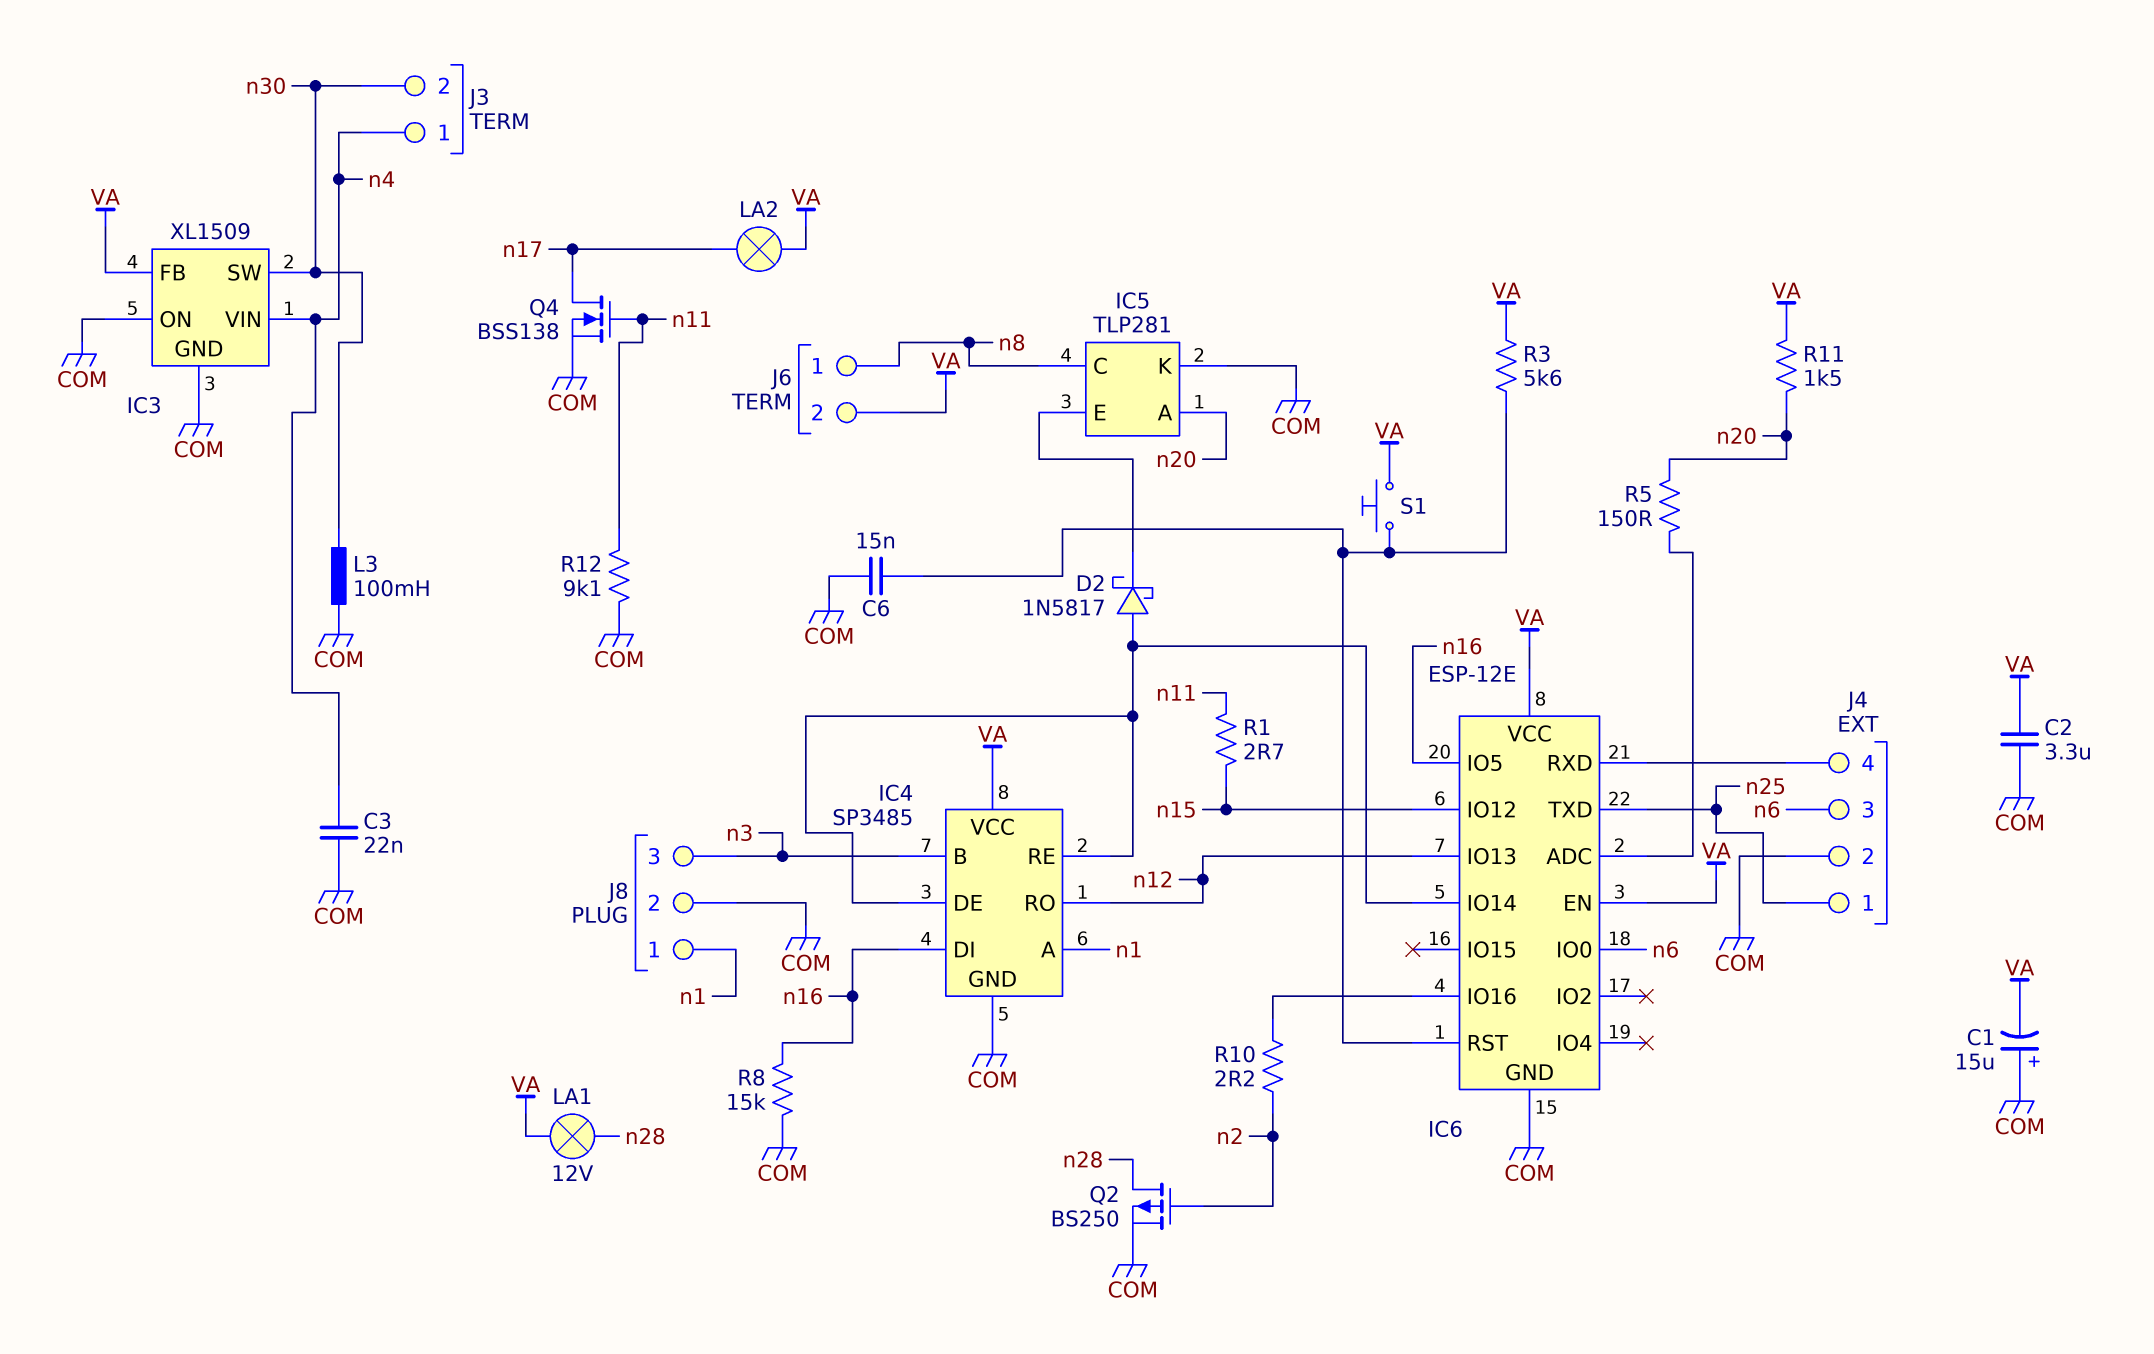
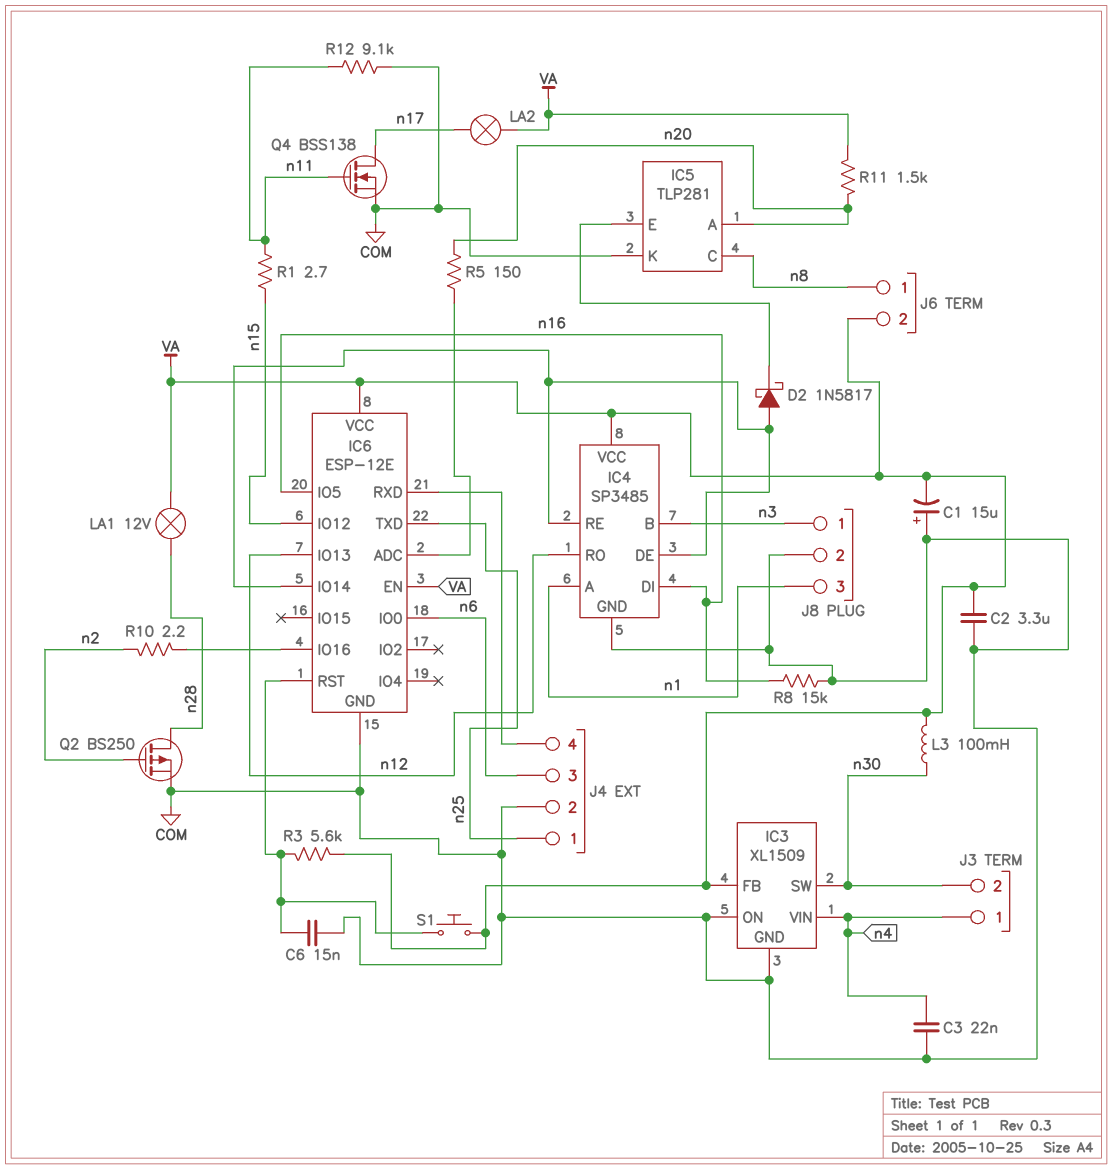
J8 pin 1: n1 -> n3
J8 pin 3: n3 -> n1
L3: 100mH (COM, n30) -> 100mH (VA, n30)

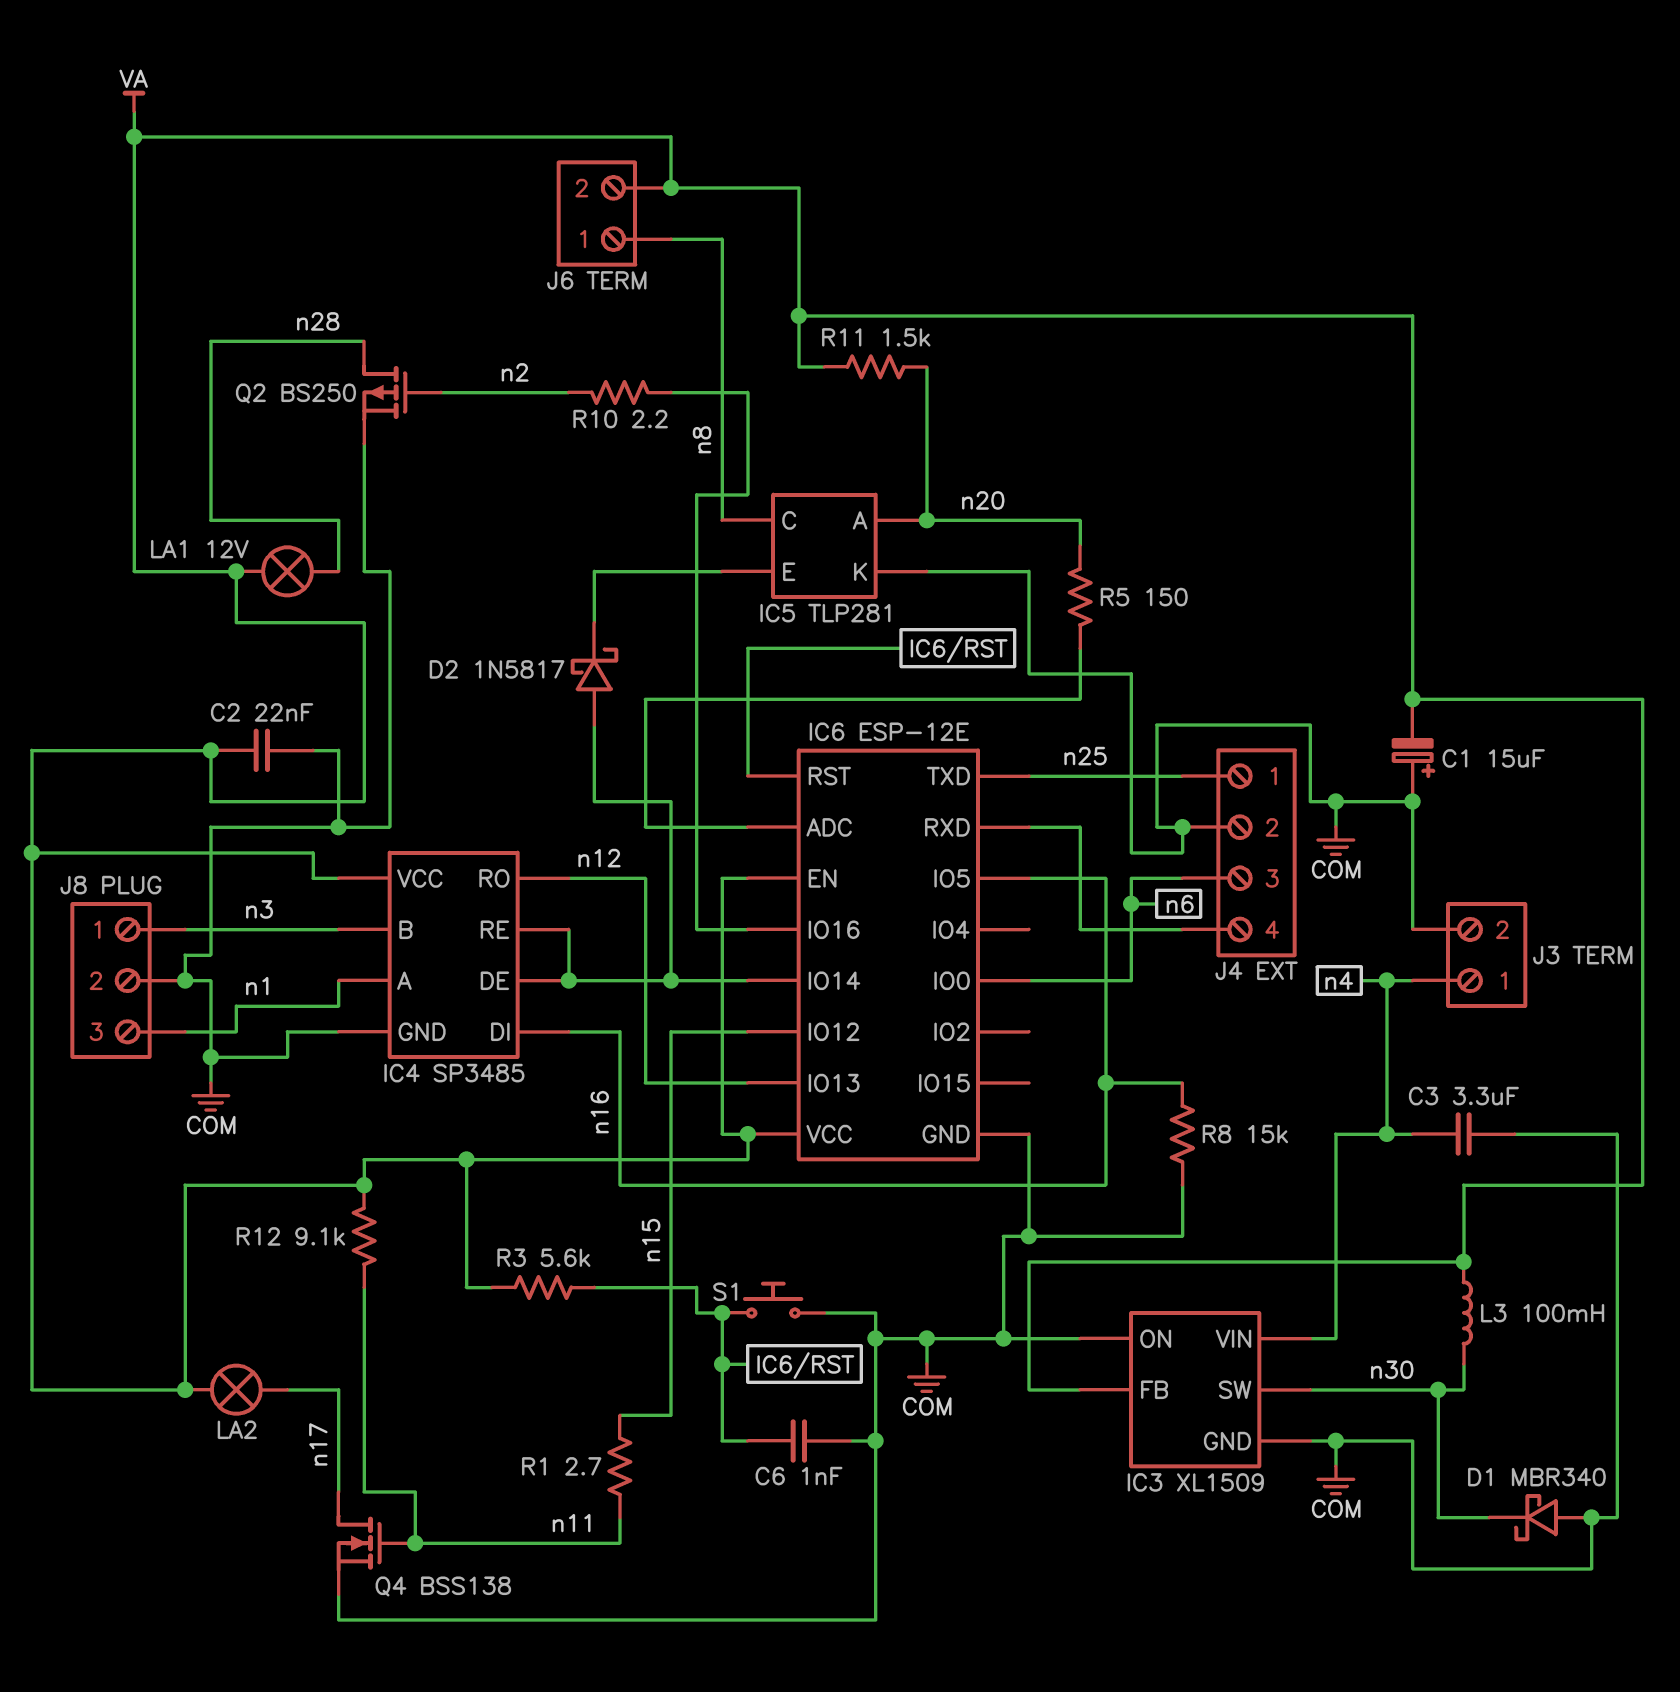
C2: 3.3uF (COM, VA) -> 22nF (COM, VA)
C3: 22nF (COM, n4) -> 3.3uF (COM, n4)
C6: 15nF (COM, IC6/RST) -> 1nF (COM, IC6/RST)
D1: none -> schottky MBR340 (A COM, K n30)
J3 pin 2: n30 -> COM
R12: 9.1k (COM, n11) -> 9.1k (VA, n11)
S1: button (IC6/RST, VA) -> button (COM, IC6/RST)

